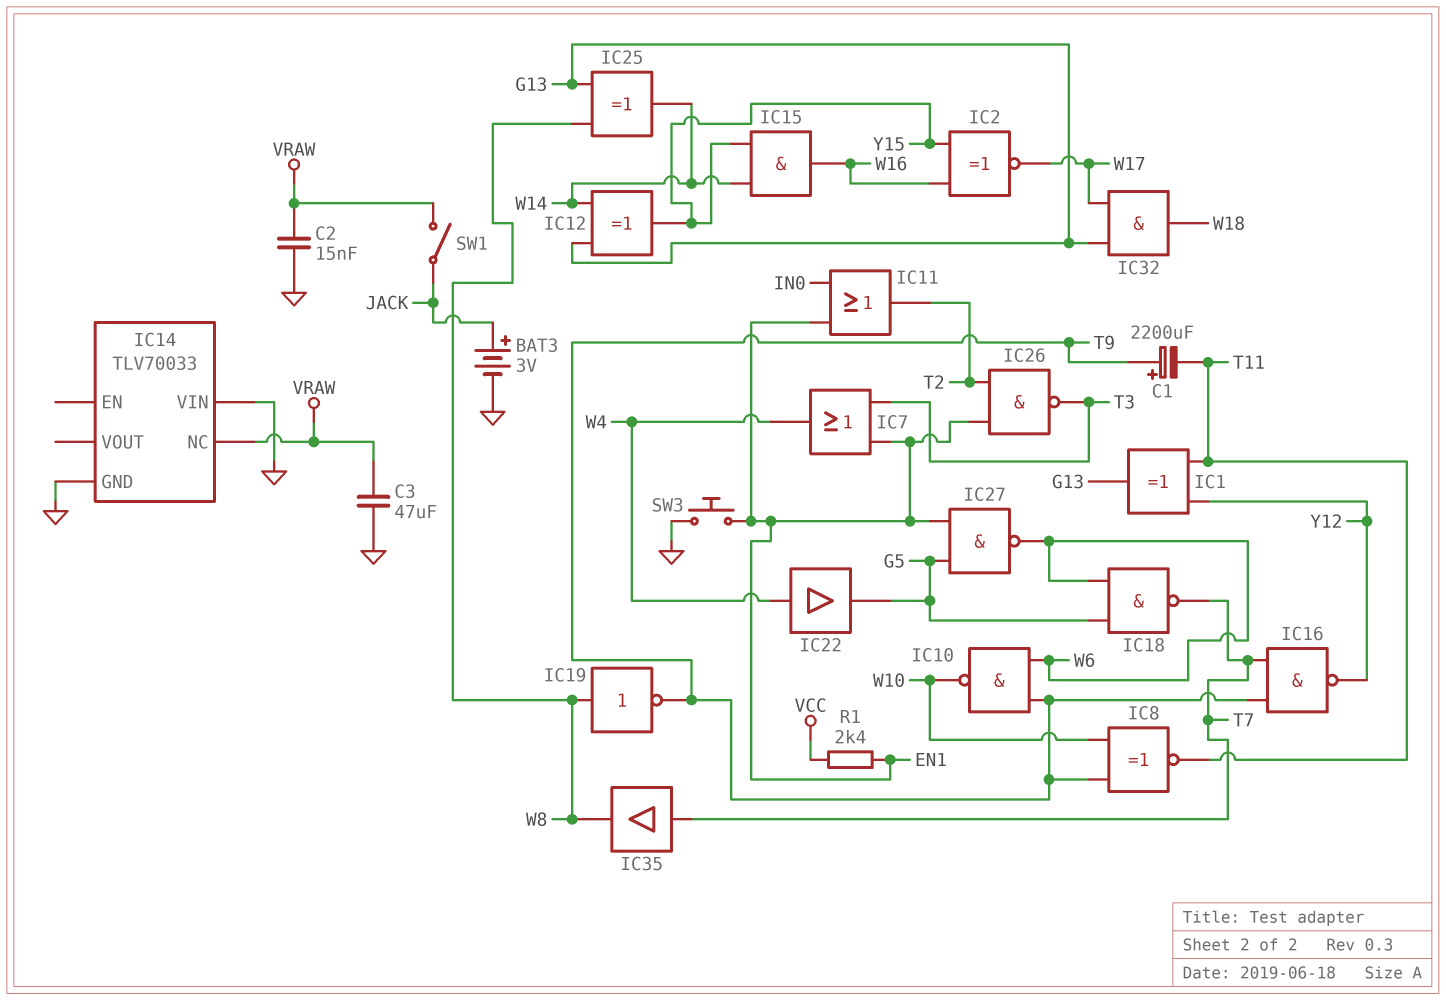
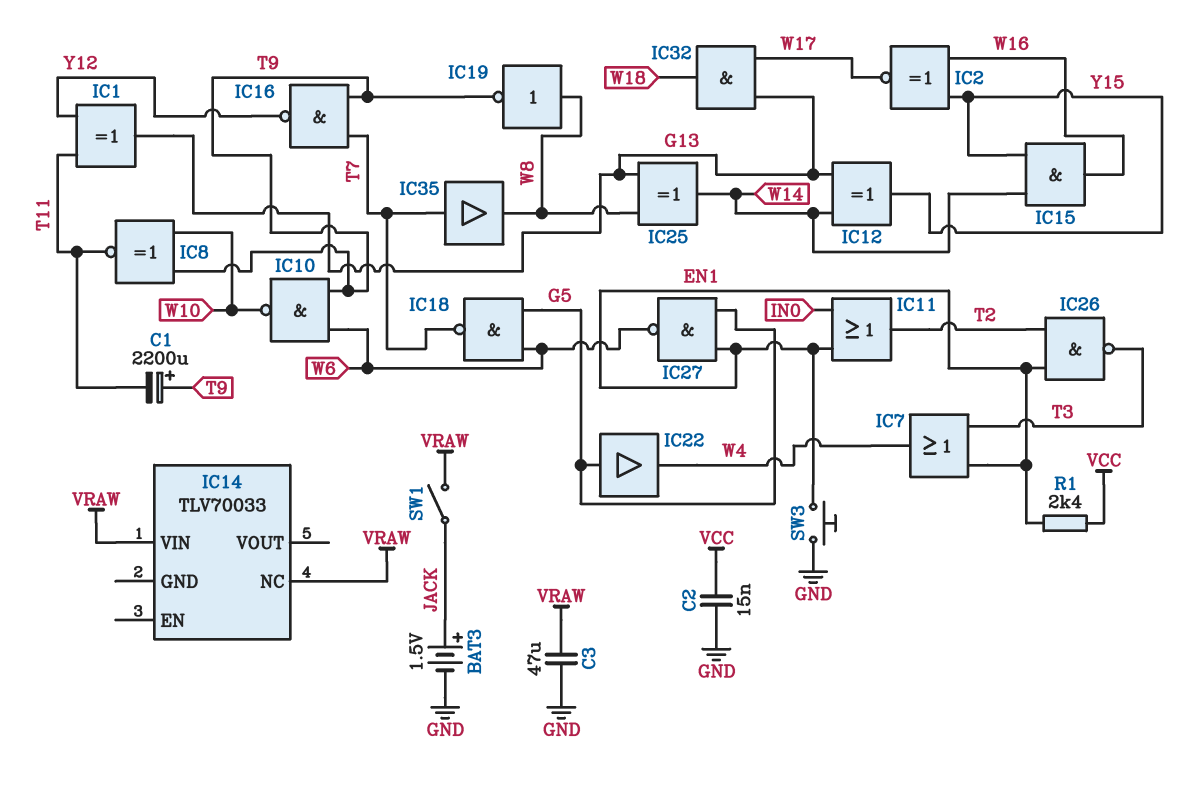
BAT3: 3V (plus JACK, minus GND) -> 1.5V (plus JACK, minus GND)
C2: 15nF (GND, VRAW) -> 15nF (GND, VCC)
IC14 pin GND: GND -> none
IC14 pin VIN: GND -> VRAW
IC22: buffer (in W4, out G5) -> buffer (in G5, out W4)

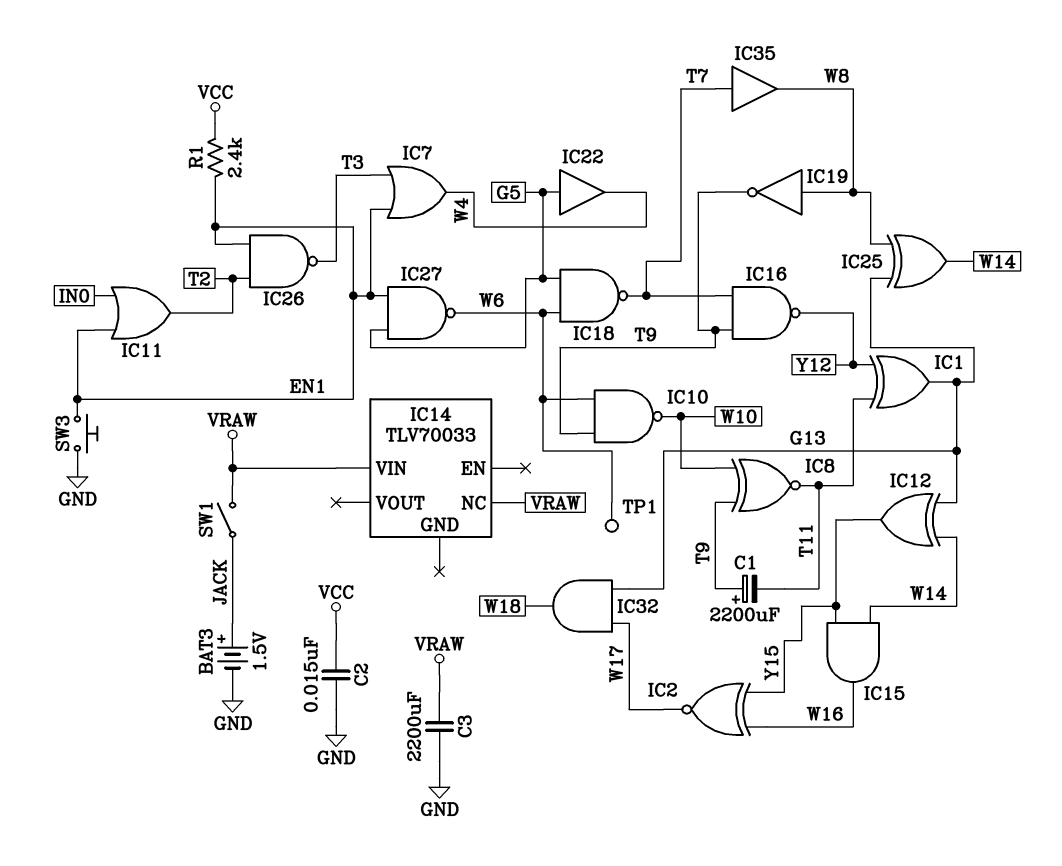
C3: 47uF (GND, VRAW) -> 2200uF (GND, VRAW)
TP1: none -> test point (W6)

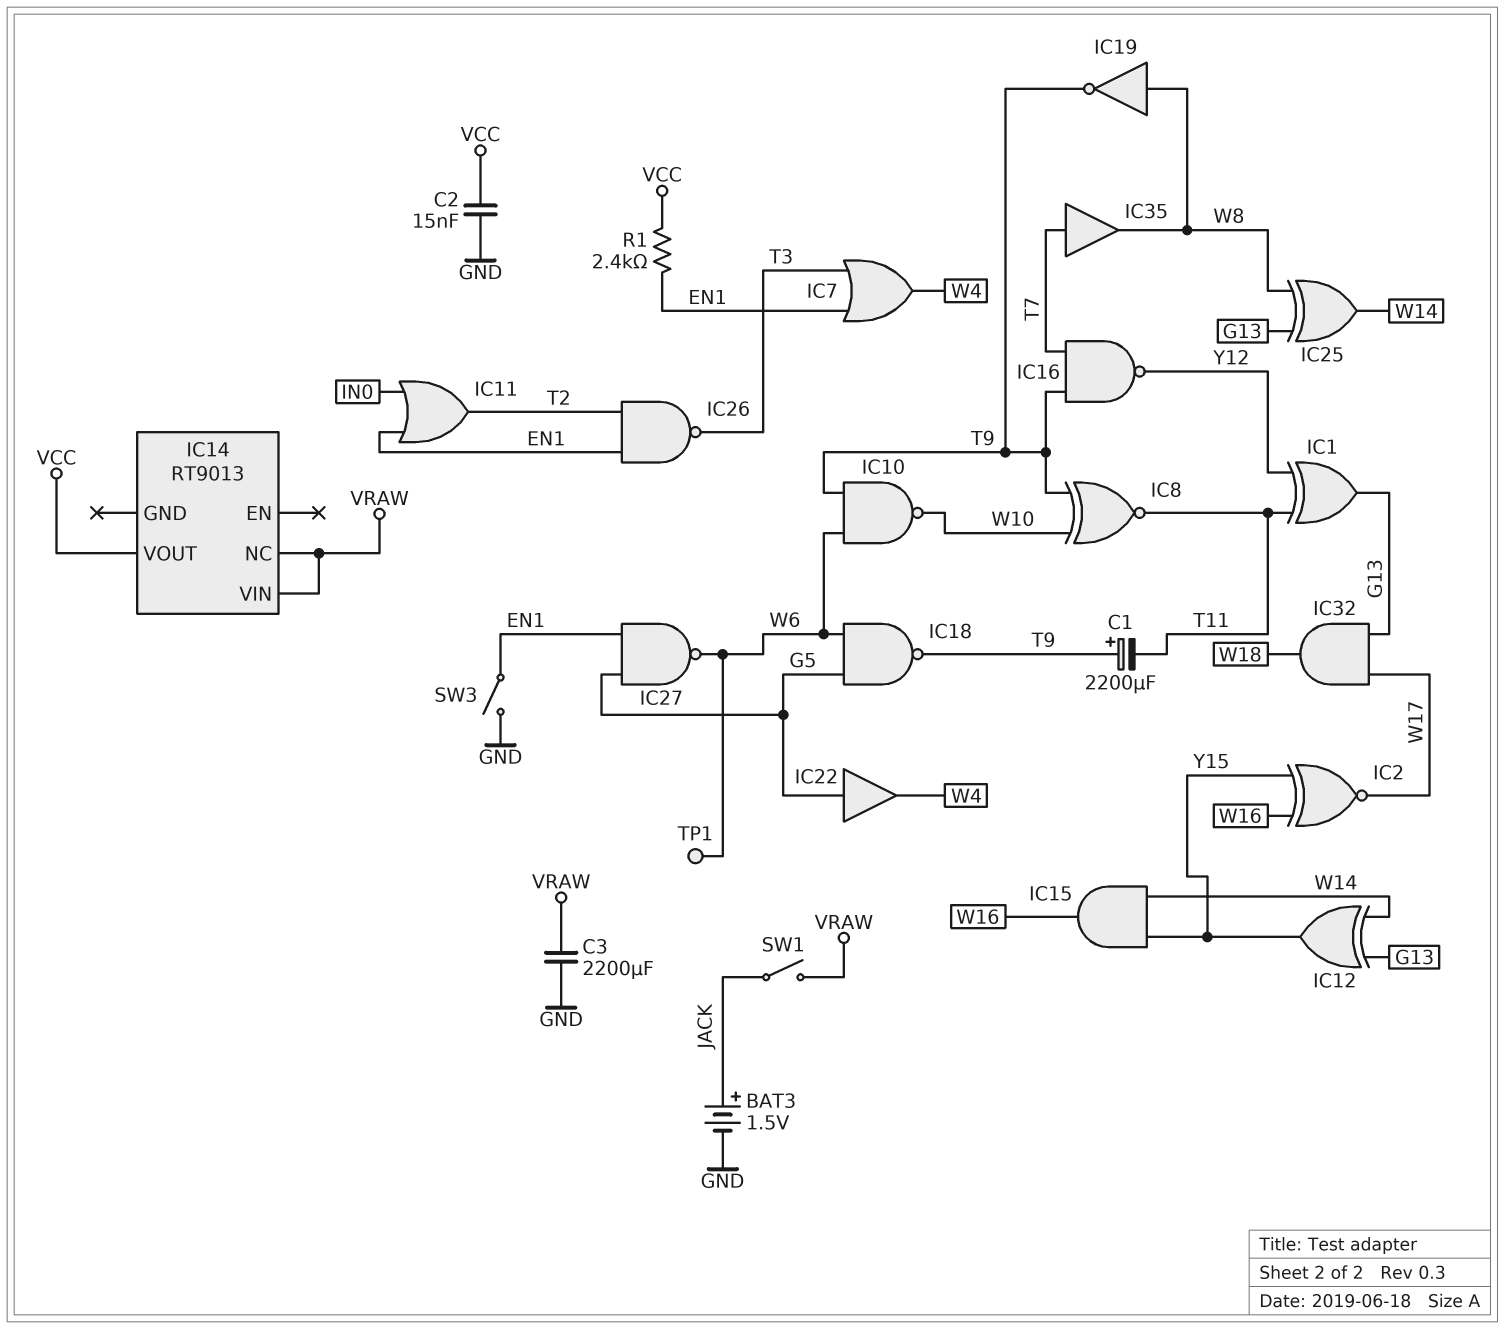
IC14: TLV70033 -> RT9013
IC14 pin VOUT: none -> VCC
IC18: NAND (in G5, in W6, out T7) -> NAND (in G5, in W6, out T9)
SW3: button (EN1, GND) -> switch (EN1, GND)

